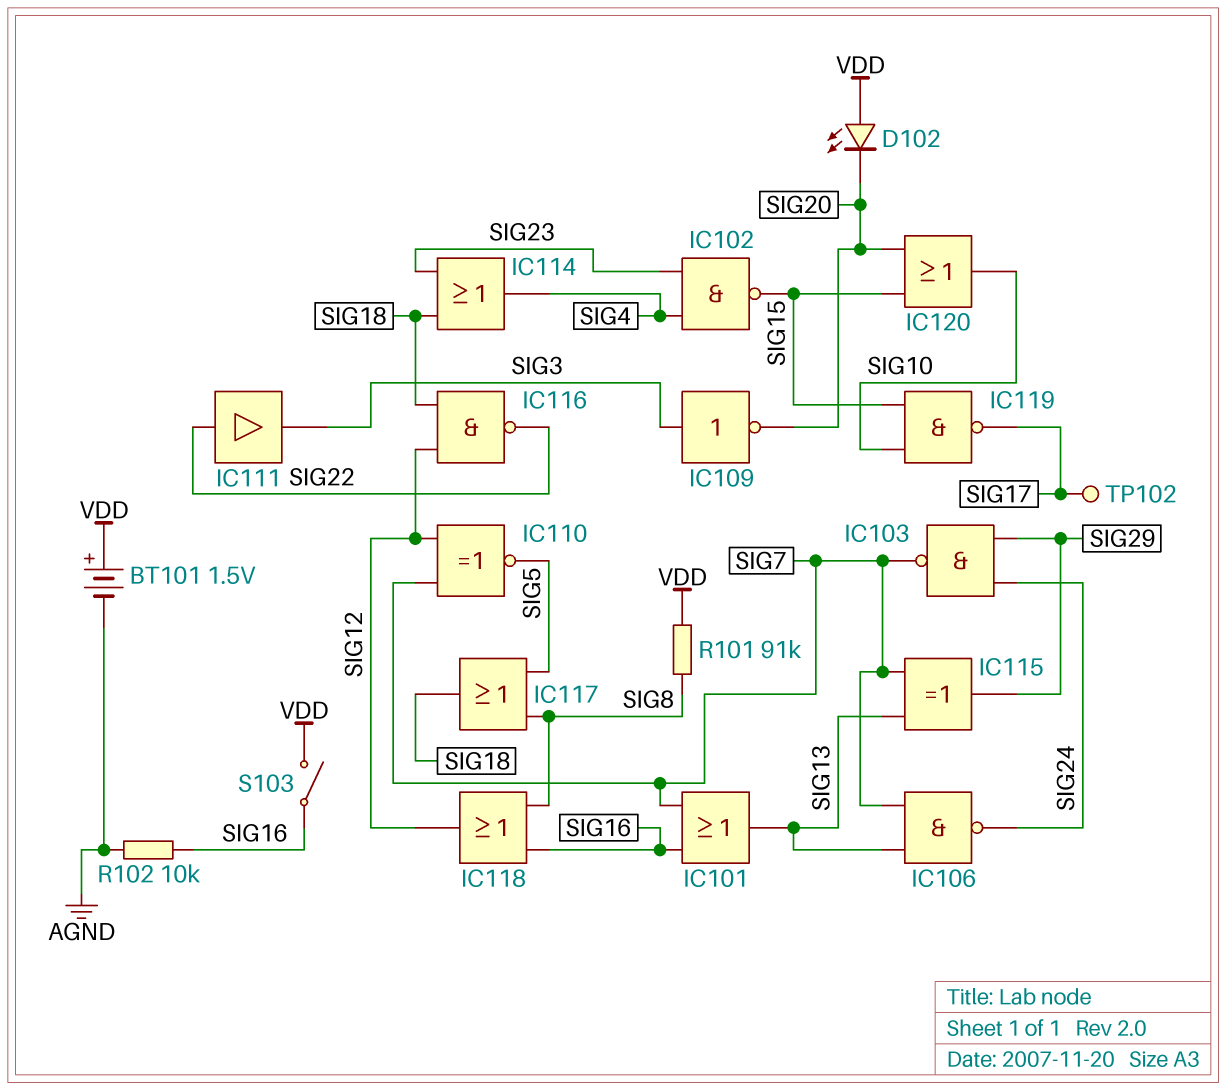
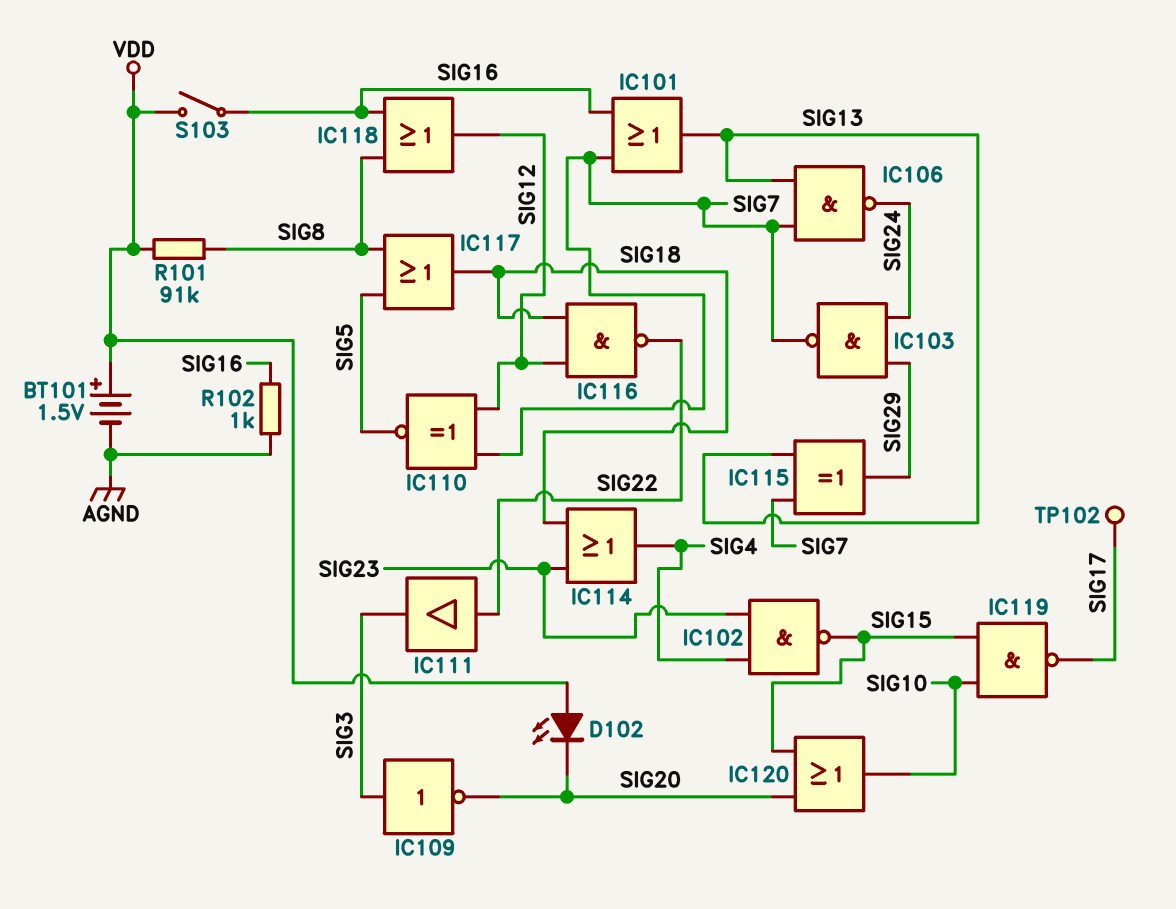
R102: 10k (AGND, SIG16) -> 1k (AGND, SIG16)

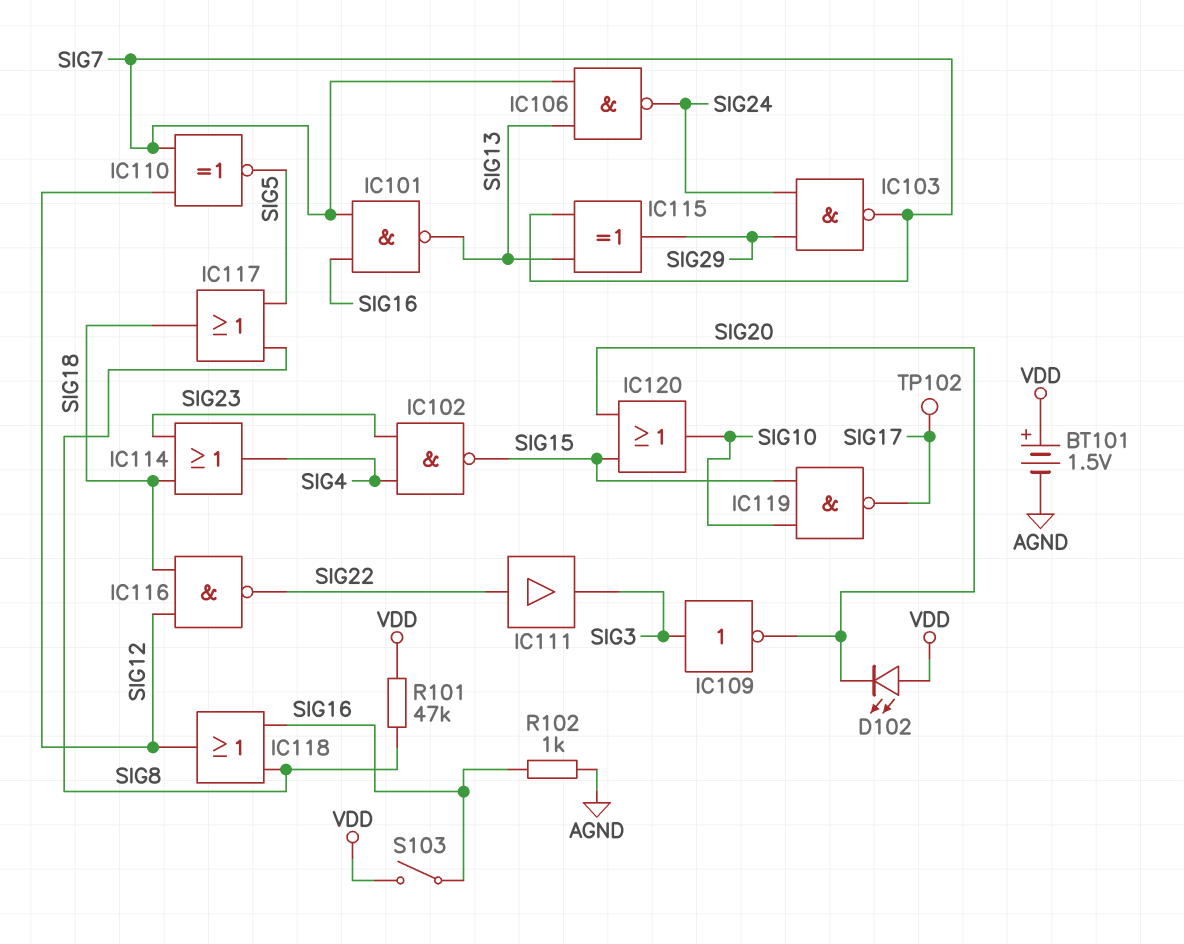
IC101: OR (in SIG7, in SIG16, out SIG13) -> NAND (in SIG7, in SIG16, out SIG13)
R101: 91k (SIG8, VDD) -> 47k (SIG8, VDD)

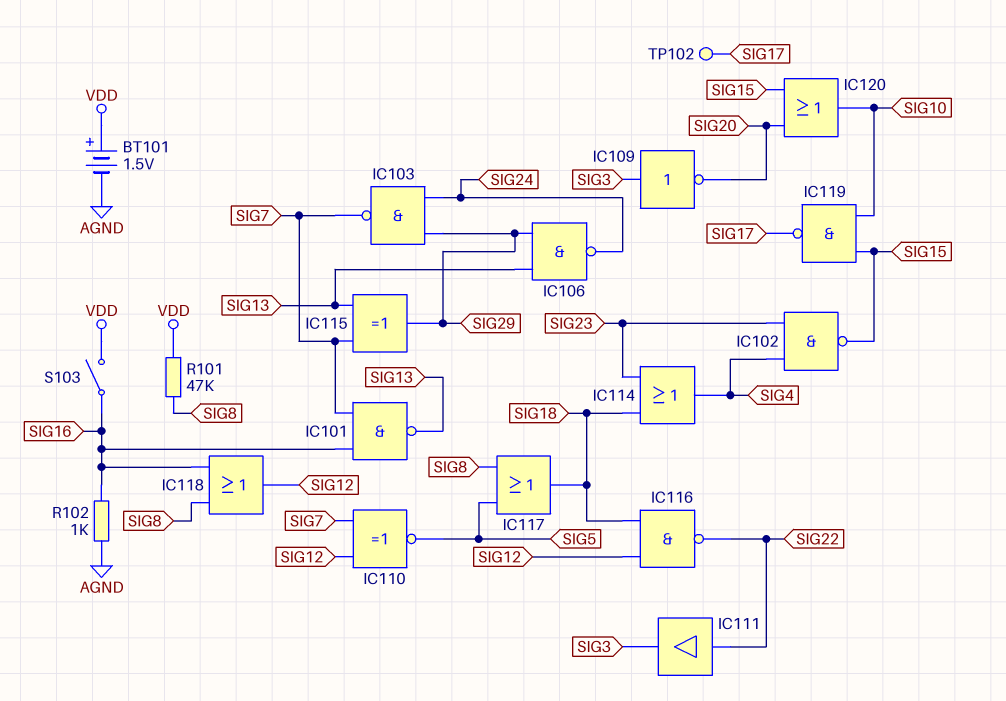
D102: LED (A VDD, K SIG20) -> none
IC106: NAND (in SIG7, in SIG13, out SIG24) -> NAND (in SIG13, in SIG29, out SIG24)

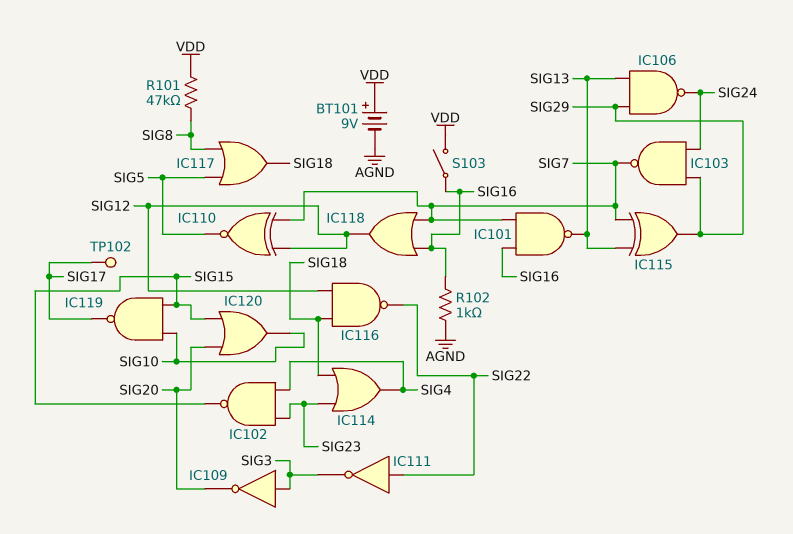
BT101: 1.5V (plus VDD, minus AGND) -> 9V (plus VDD, minus AGND)
IC111: buffer (in SIG22, out SIG3) -> NOT (in SIG22, out SIG3)
IC118: OR (in SIG8, in SIG16, out SIG12) -> OR (in SIG7, in SIG16, out SIG12)

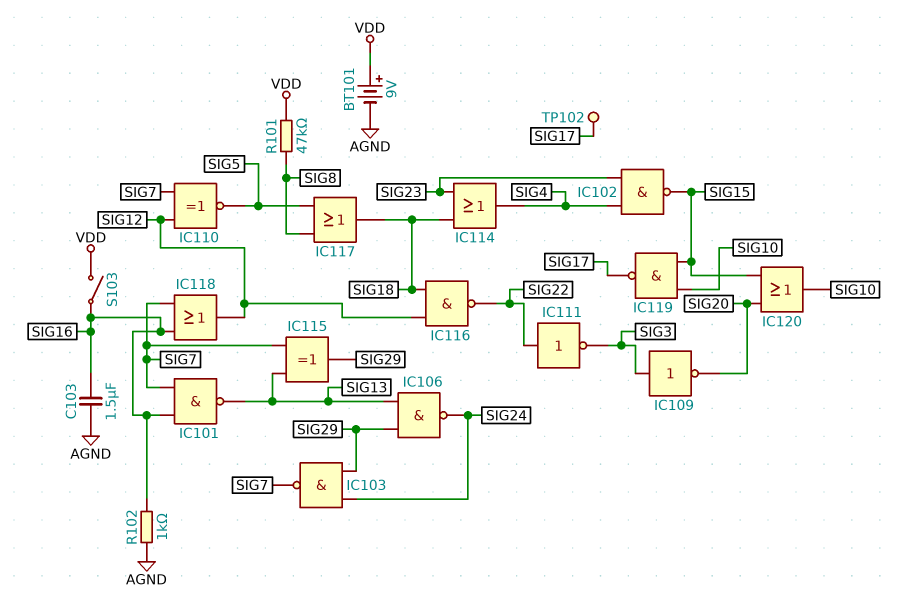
C103: none -> 1.5uF (AGND, SIG16)

